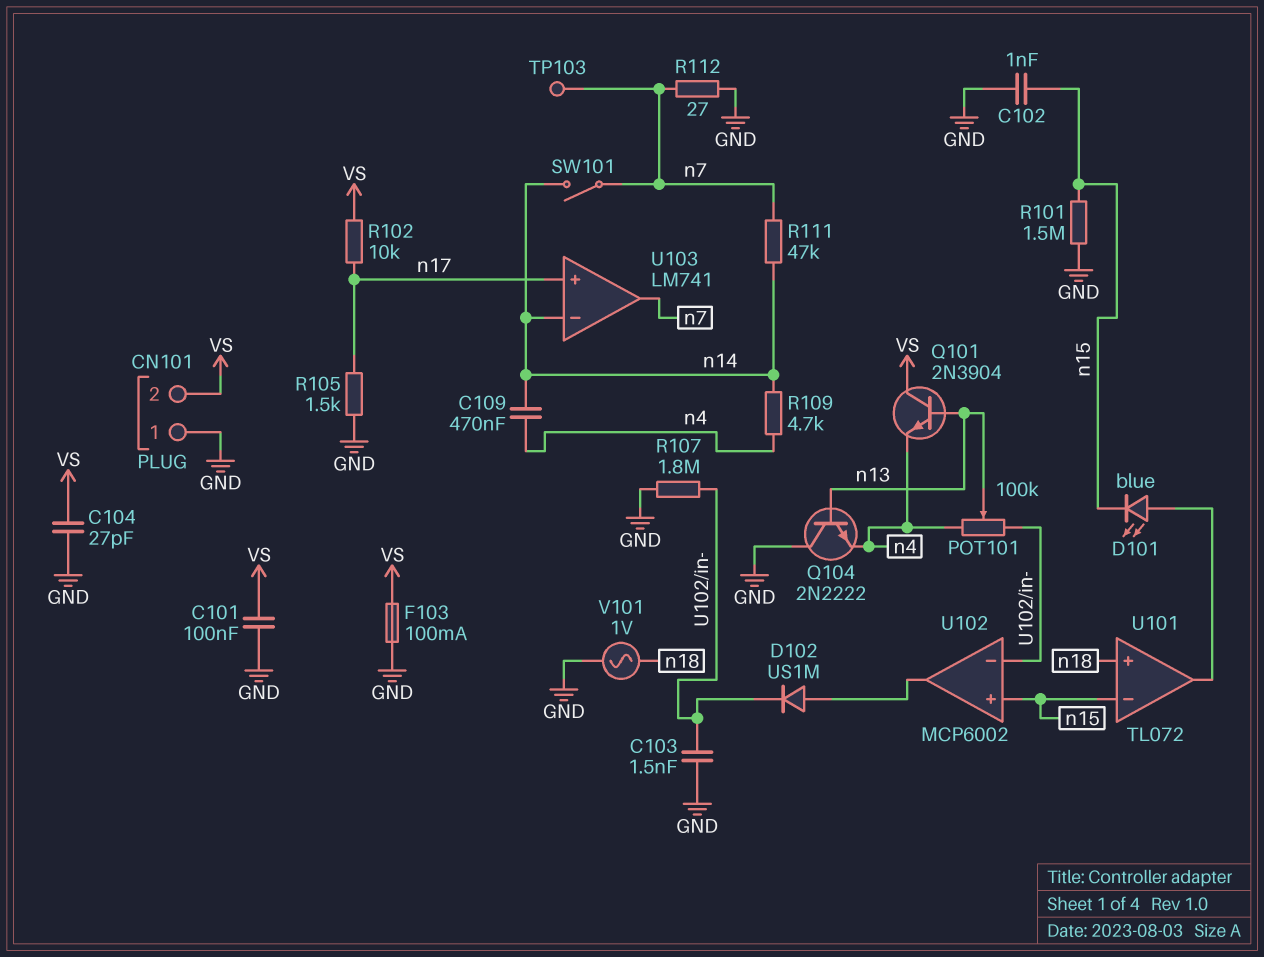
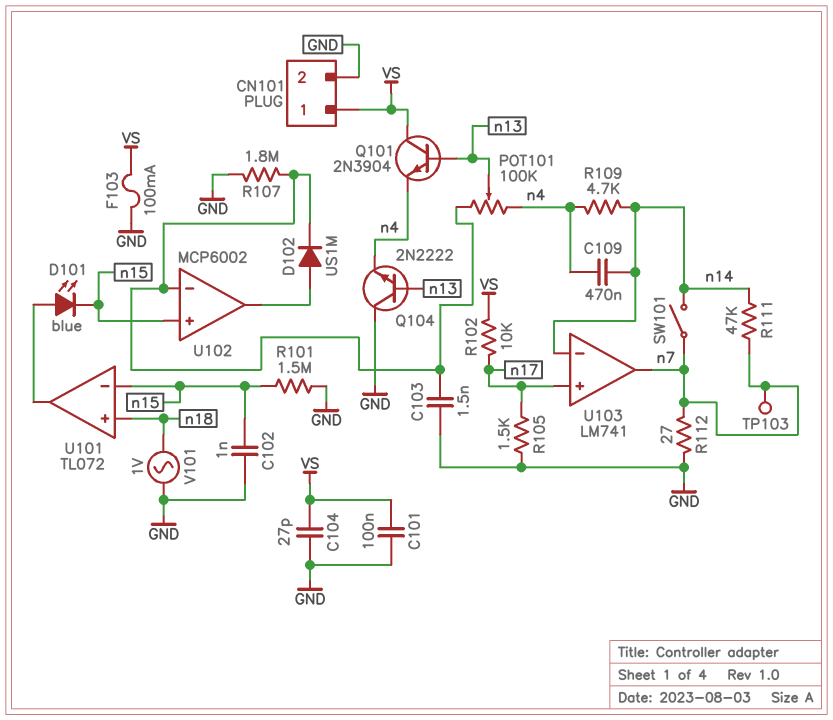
CN101 pin 1: GND -> VS
CN101 pin 2: VS -> GND

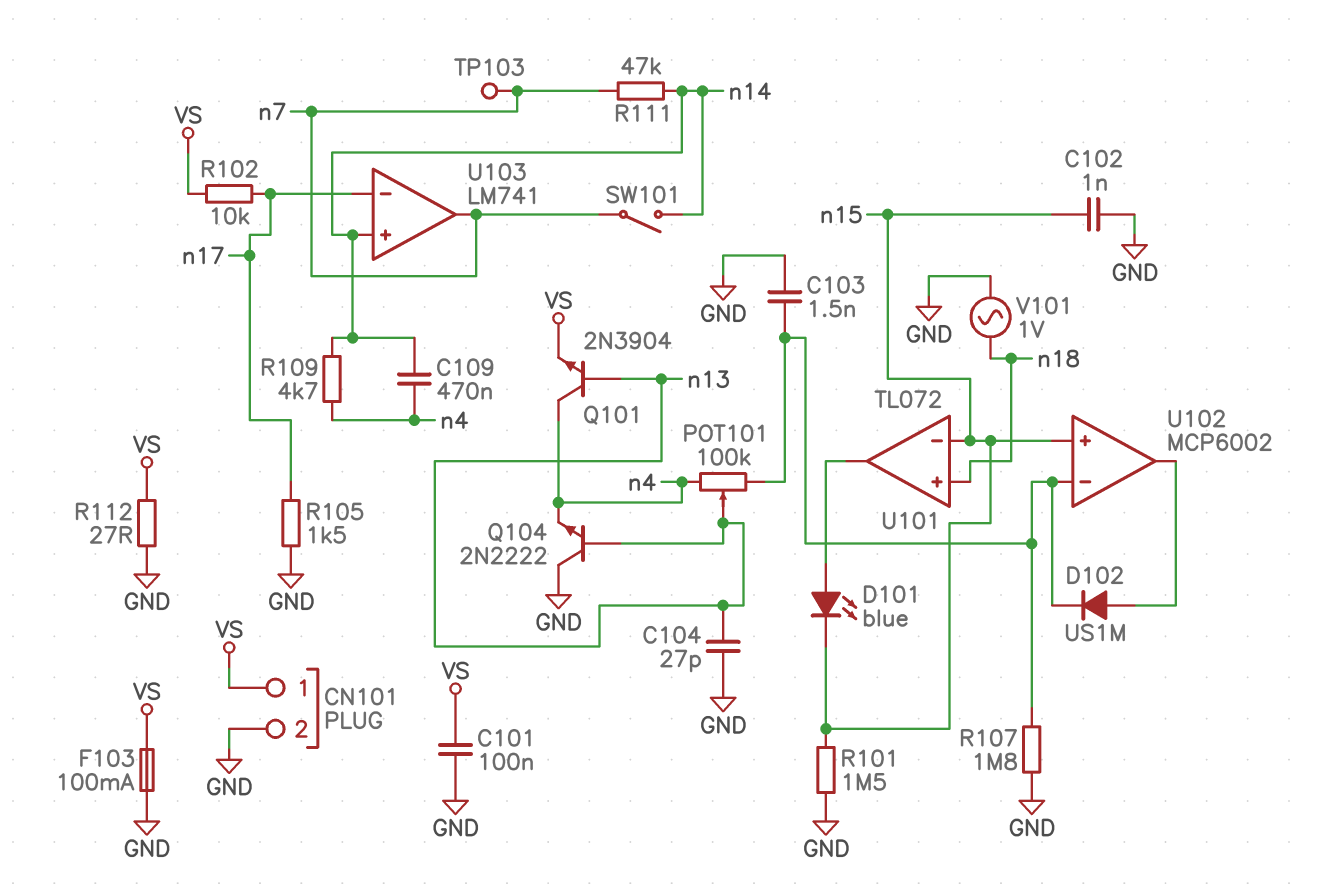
C104: 27pF (GND, VS) -> 27pF (GND, n13)
Q101: NPN 2N3904 (B n13, C VS, E n4) -> NPN 2N3904 (B n13, C n4, E VS)
R112: 27 (GND, n7) -> 27 (GND, VS)
U103 pin in+: n17 -> n14
U103 pin in-: n14 -> n17

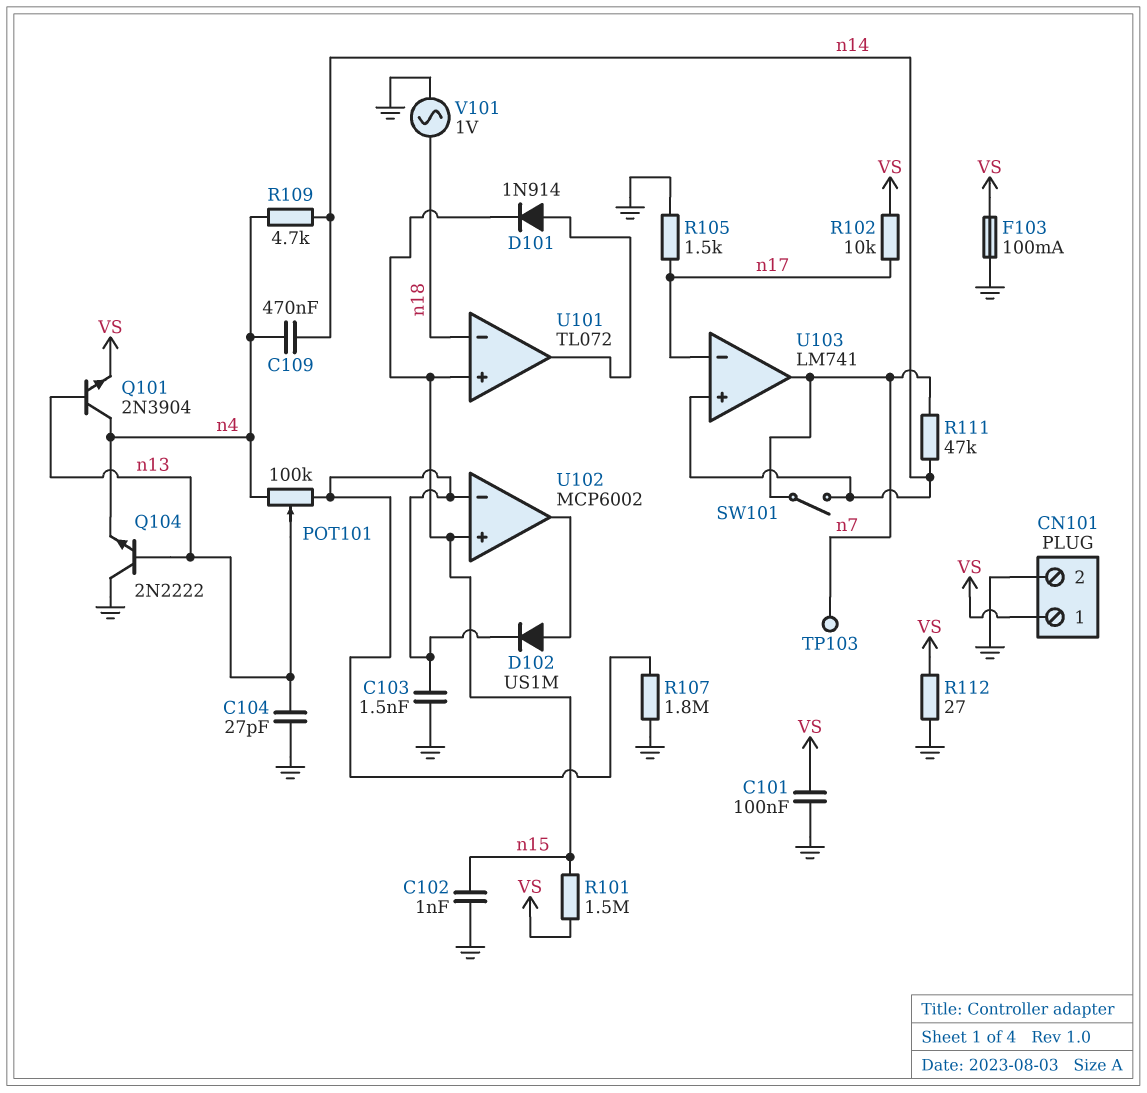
D101: LED blue (A U101/out, K n15) -> diode 1N914 (A U101/out, K n15)
R101: 1.5M (GND, n15) -> 1.5M (VS, n15)
U101 pin in+: n18 -> n15
U101 pin in-: n15 -> n18

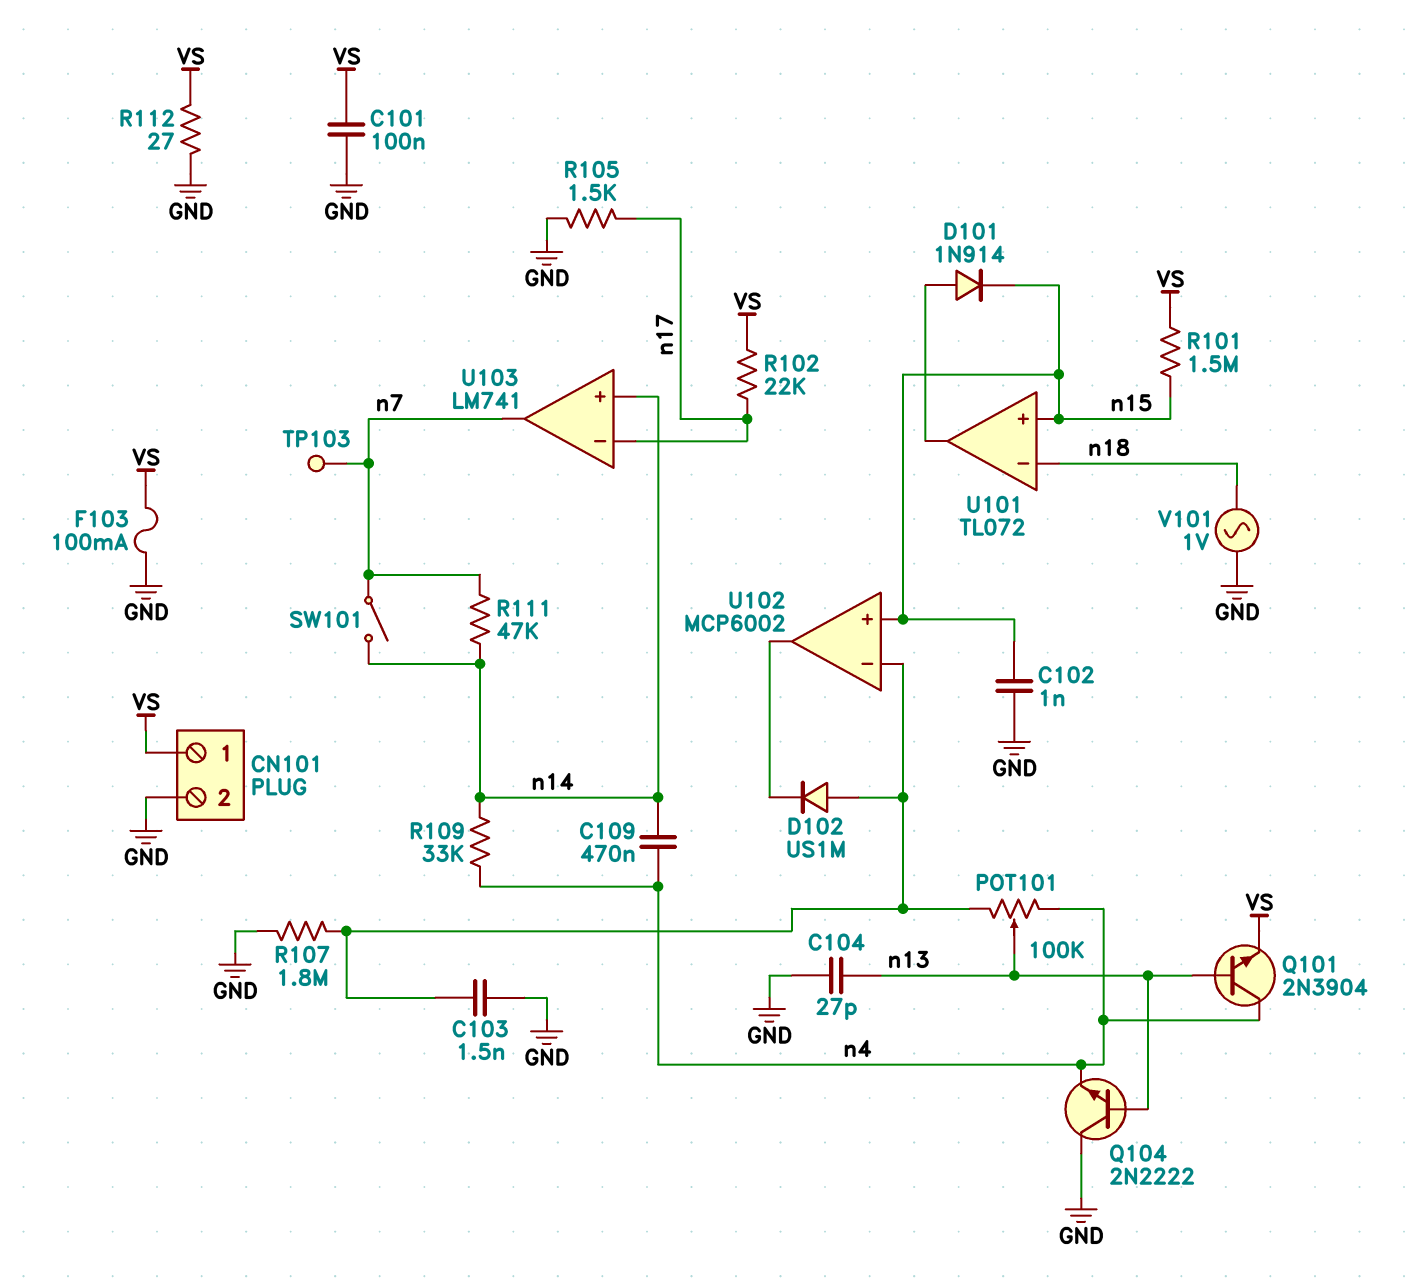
D102: diode US1M (A U102/out, K U102/in-) -> diode US1M (A U102/in-, K U102/out)
R102: 10k (VS, n17) -> 22k (VS, n17)
R109: 4.7k (n4, n14) -> 33k (n4, n14)

